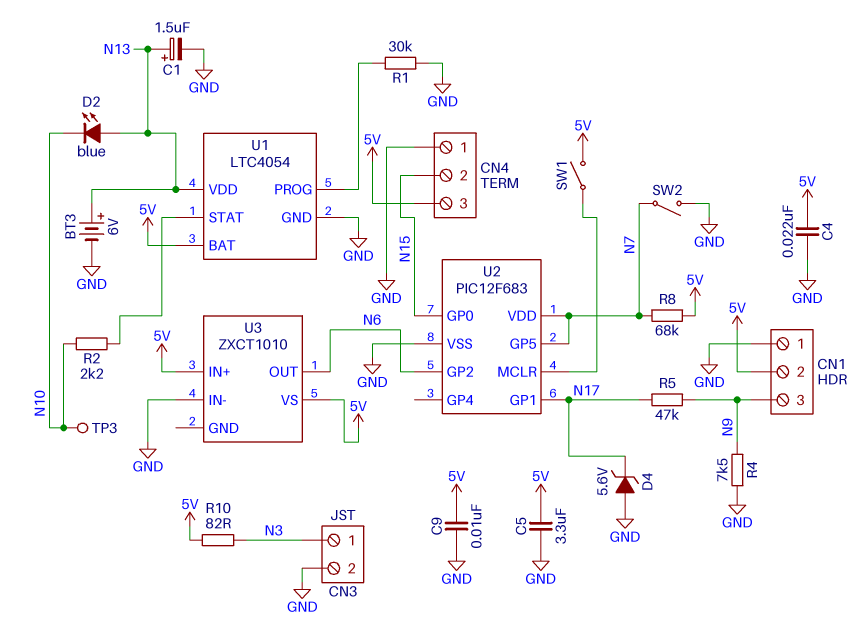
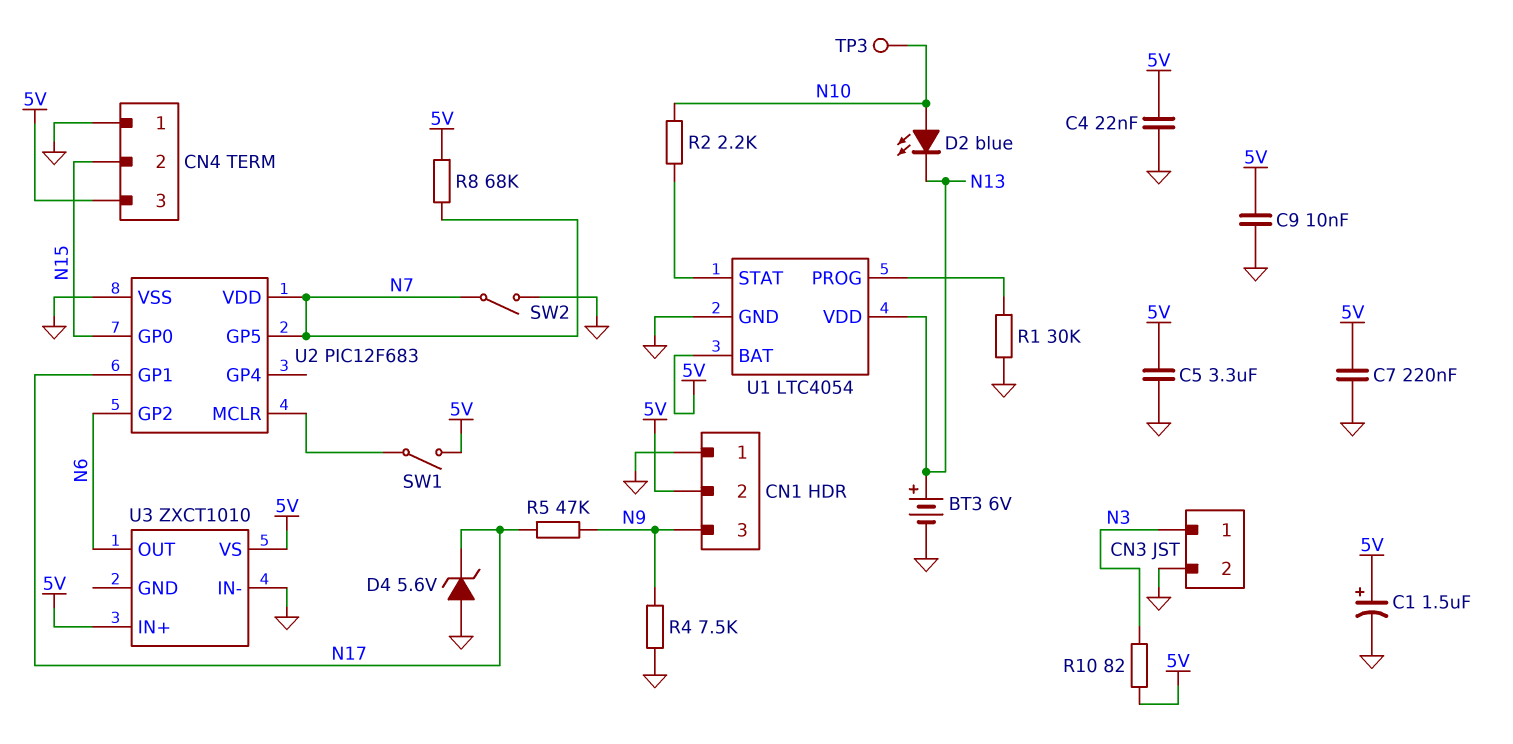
C1: 1.5uF (plus N13, minus GND) -> 1.5uF (plus 5V, minus GND)
C7: none -> 220nF (5V, GND)
D2: LED blue (A N13, K N10) -> LED blue (A N10, K N13)

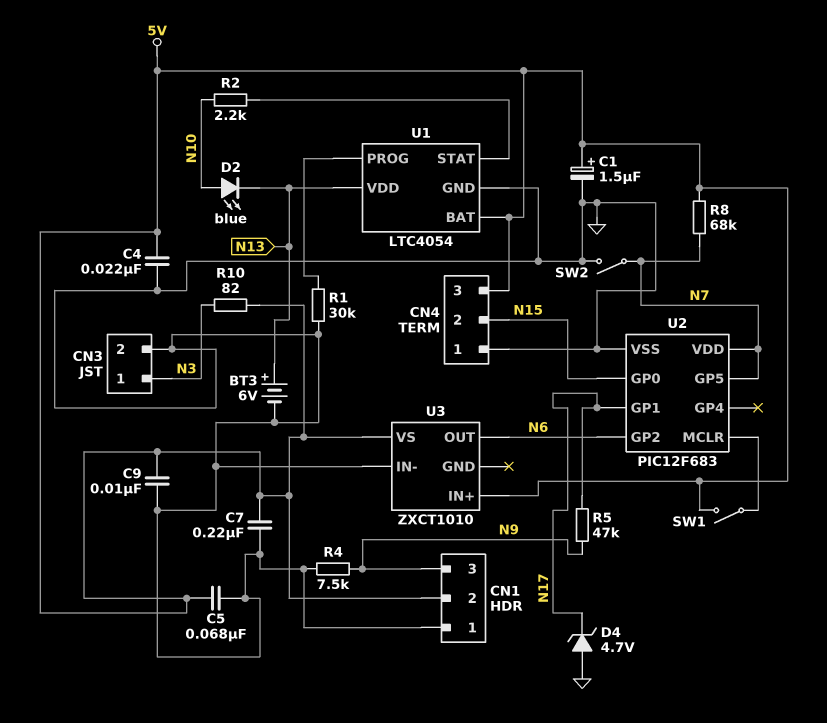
C5: 3.3uF (5V, GND) -> 68nF (5V, GND)
D4: zener 5.6V (A GND, K N17) -> zener 4.7V (A GND, K N17)
TP3: test point (N10) -> none

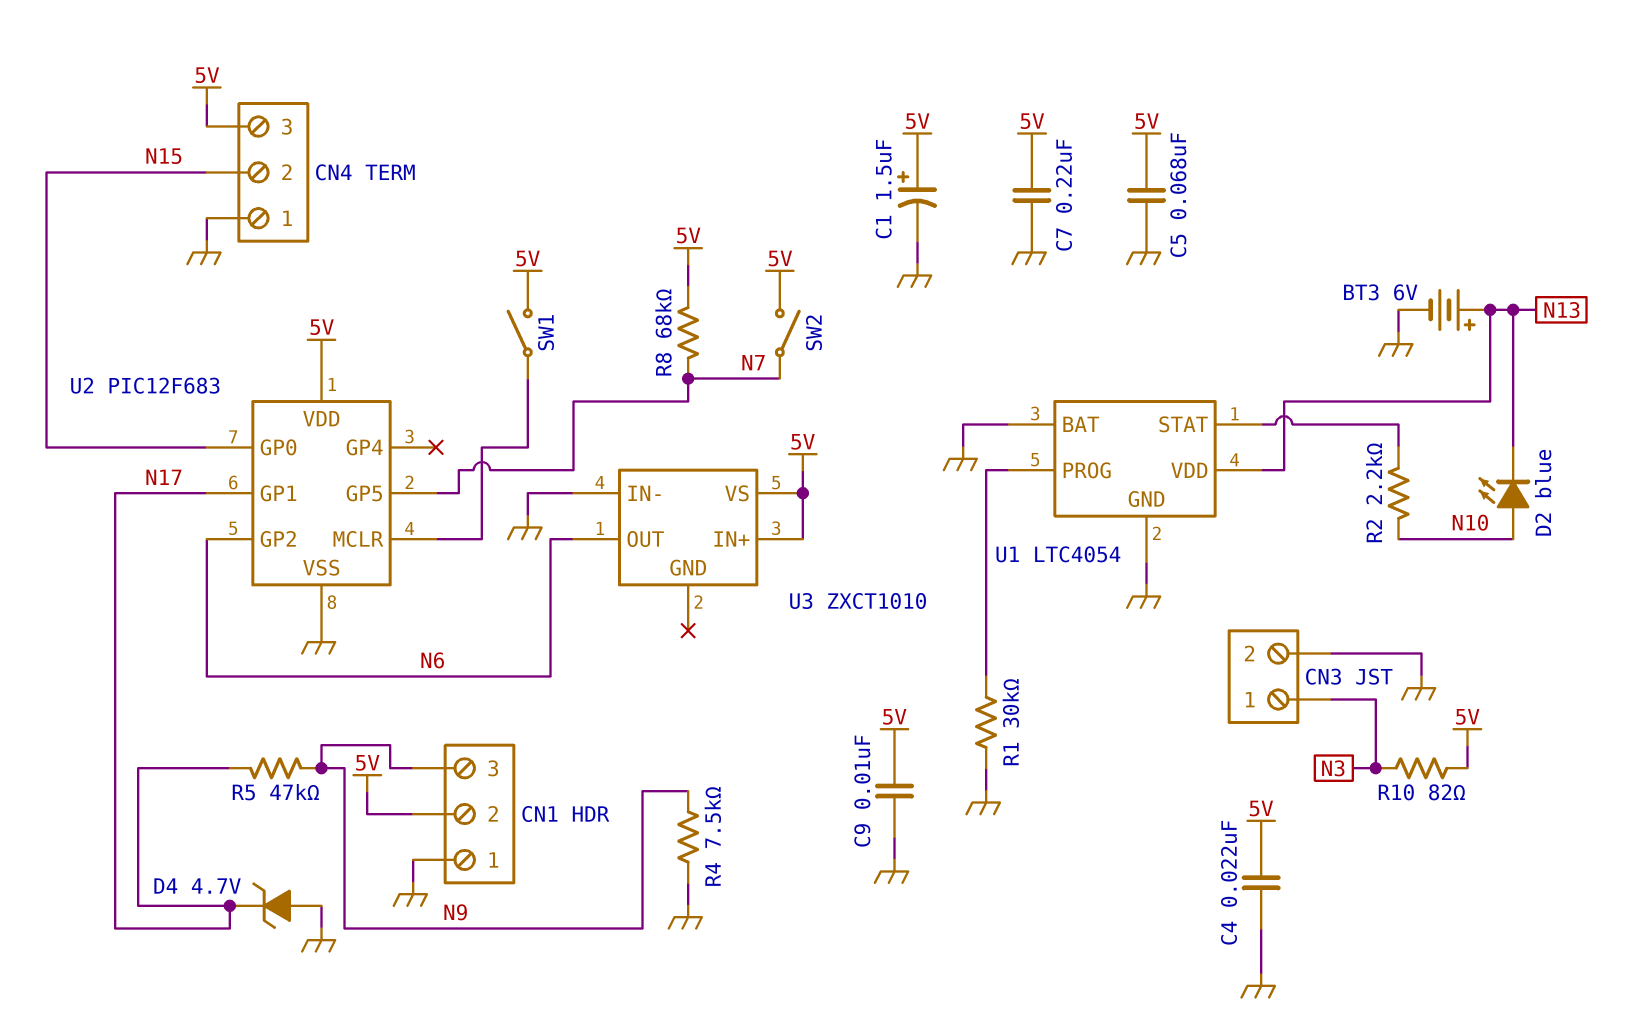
SW2: switch (GND, N7) -> switch (5V, N7)
U1 pin BAT: 5V -> GND
U2 pin VDD: N7 -> 5V

